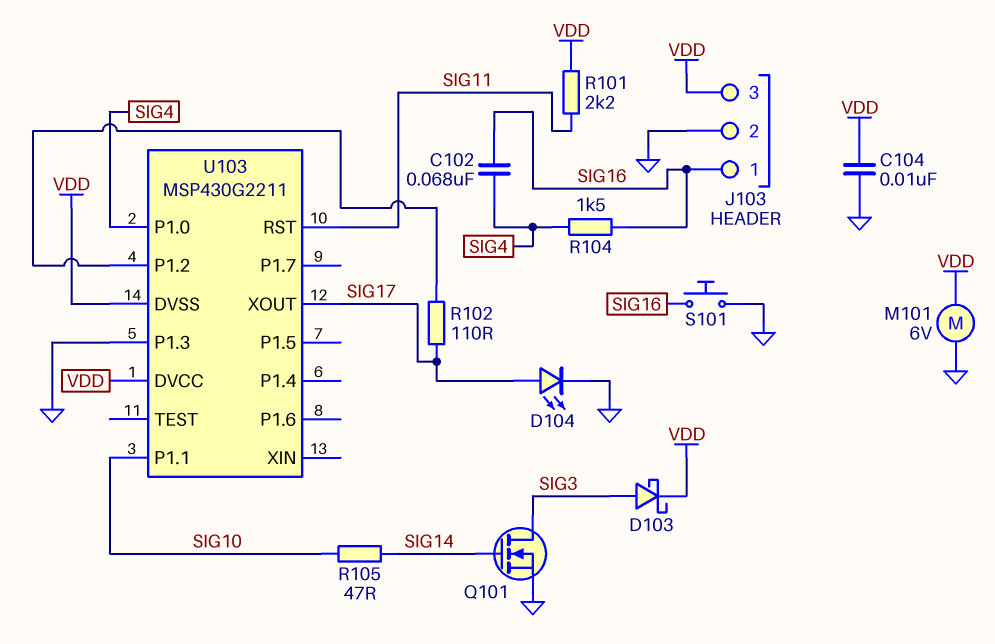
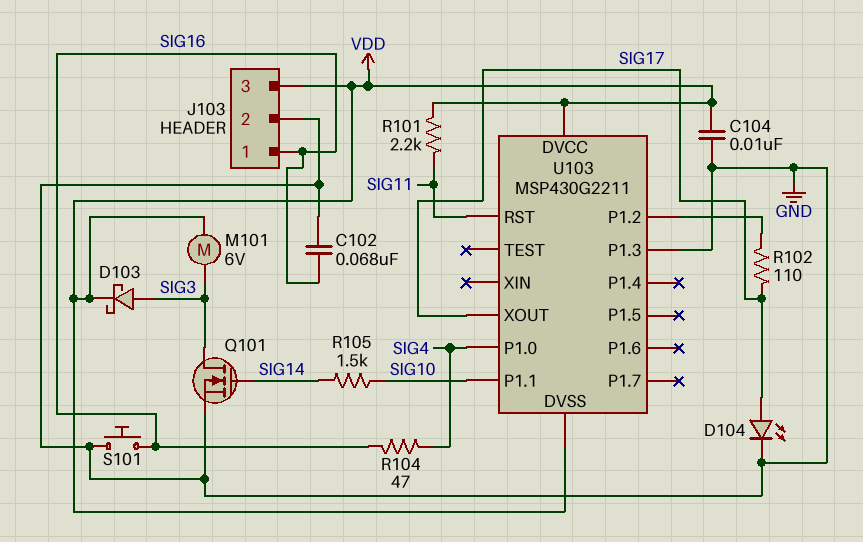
C102: 68nF (SIG4, SIG16) -> 68nF (GND, SIG16)
M101: motor 6V (GND, VDD) -> motor 6V (SIG3, VDD)
R104: 1.5k (SIG4, SIG16) -> 47 (SIG4, SIG16)
R105: 47 (SIG10, SIG14) -> 1.5k (SIG10, SIG14)

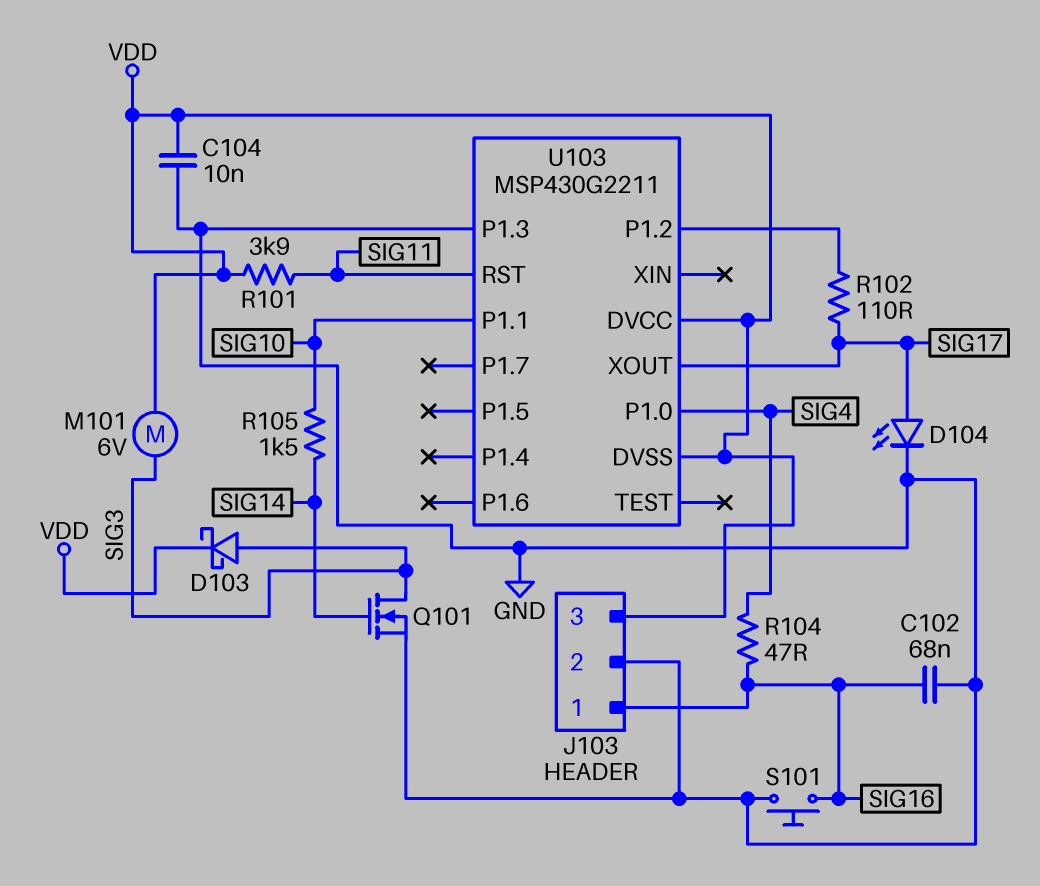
R101: 2.2k (SIG11, VDD) -> 3.9k (SIG11, VDD)

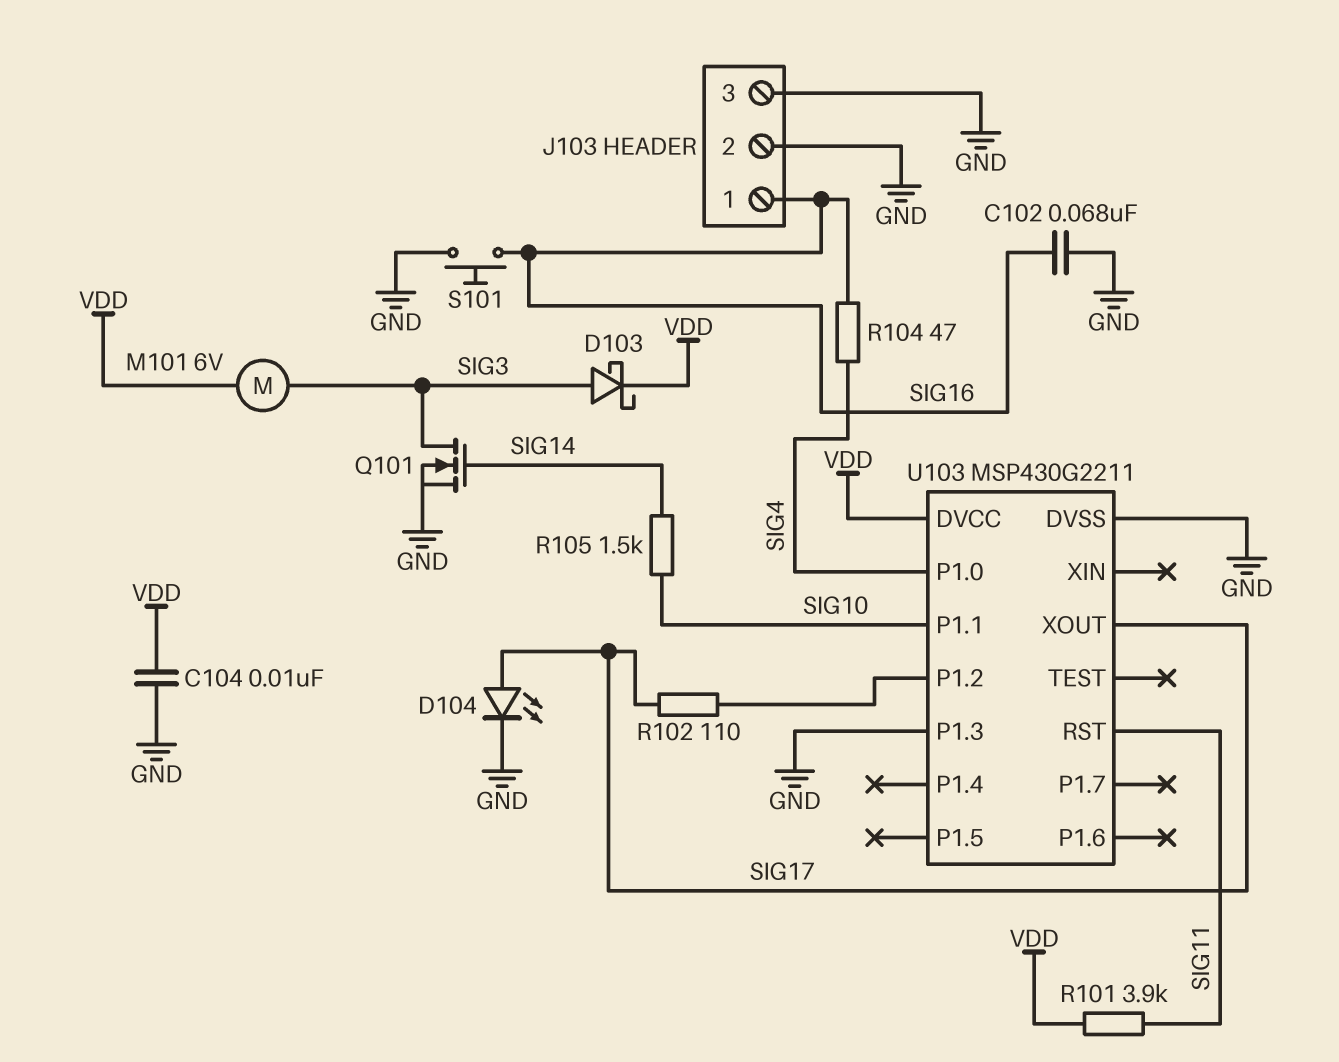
J103 pin 3: VDD -> GND
U103 pin DVSS: VDD -> GND

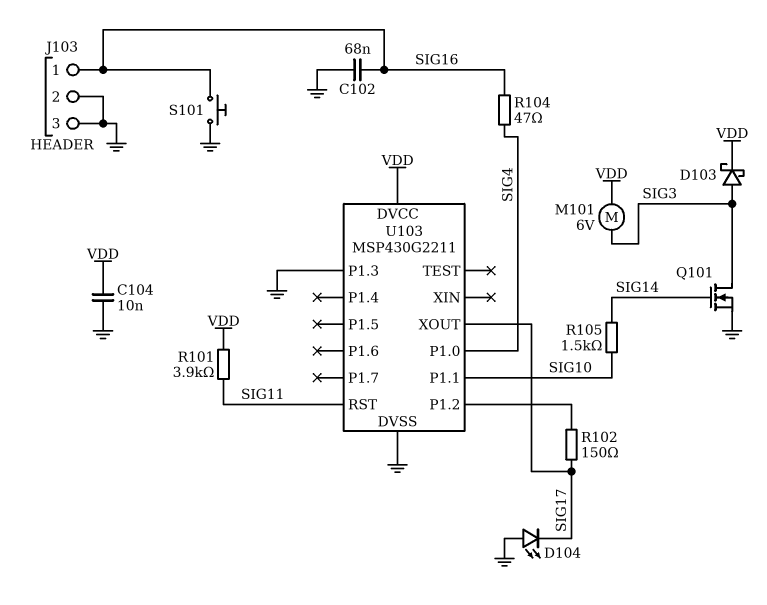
D104: LED (A SIG17, K GND) -> LED (A GND, K SIG17)
R102: 110 (SIG17, U103/P1.2) -> 150 (SIG17, U103/P1.2)

